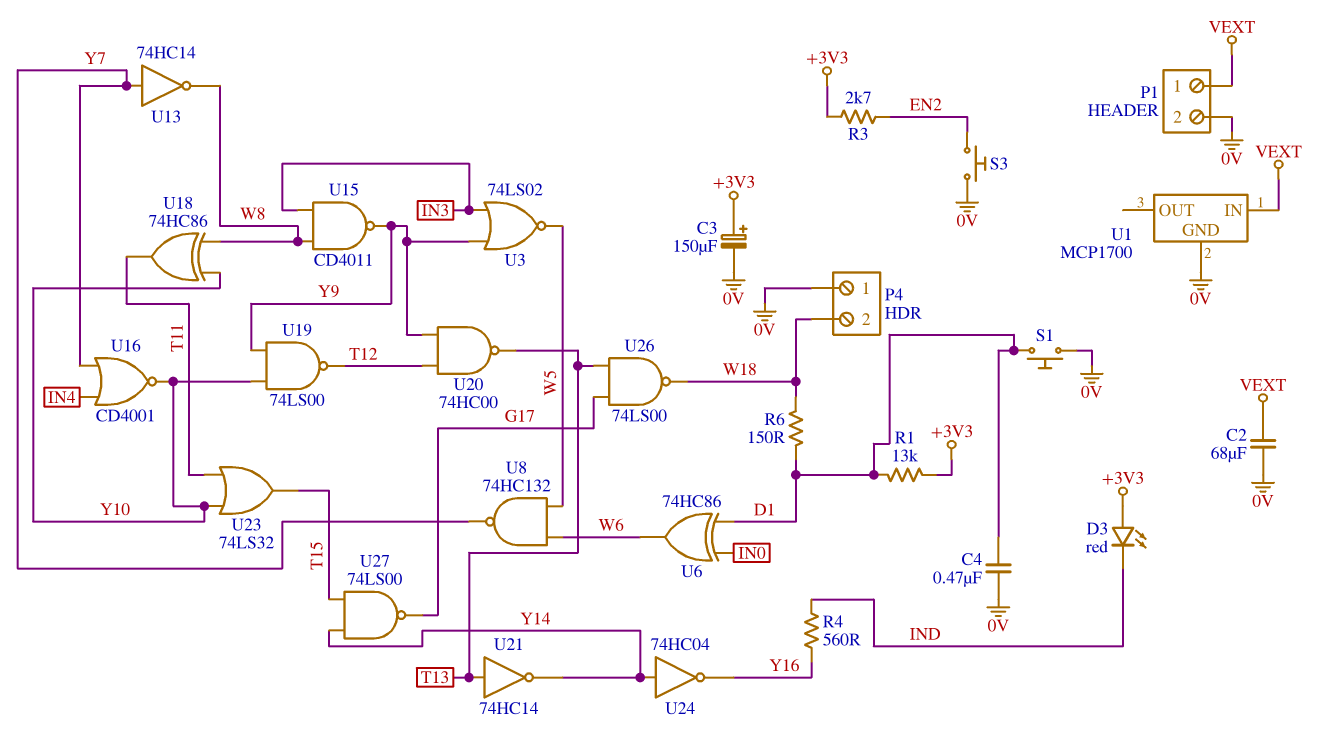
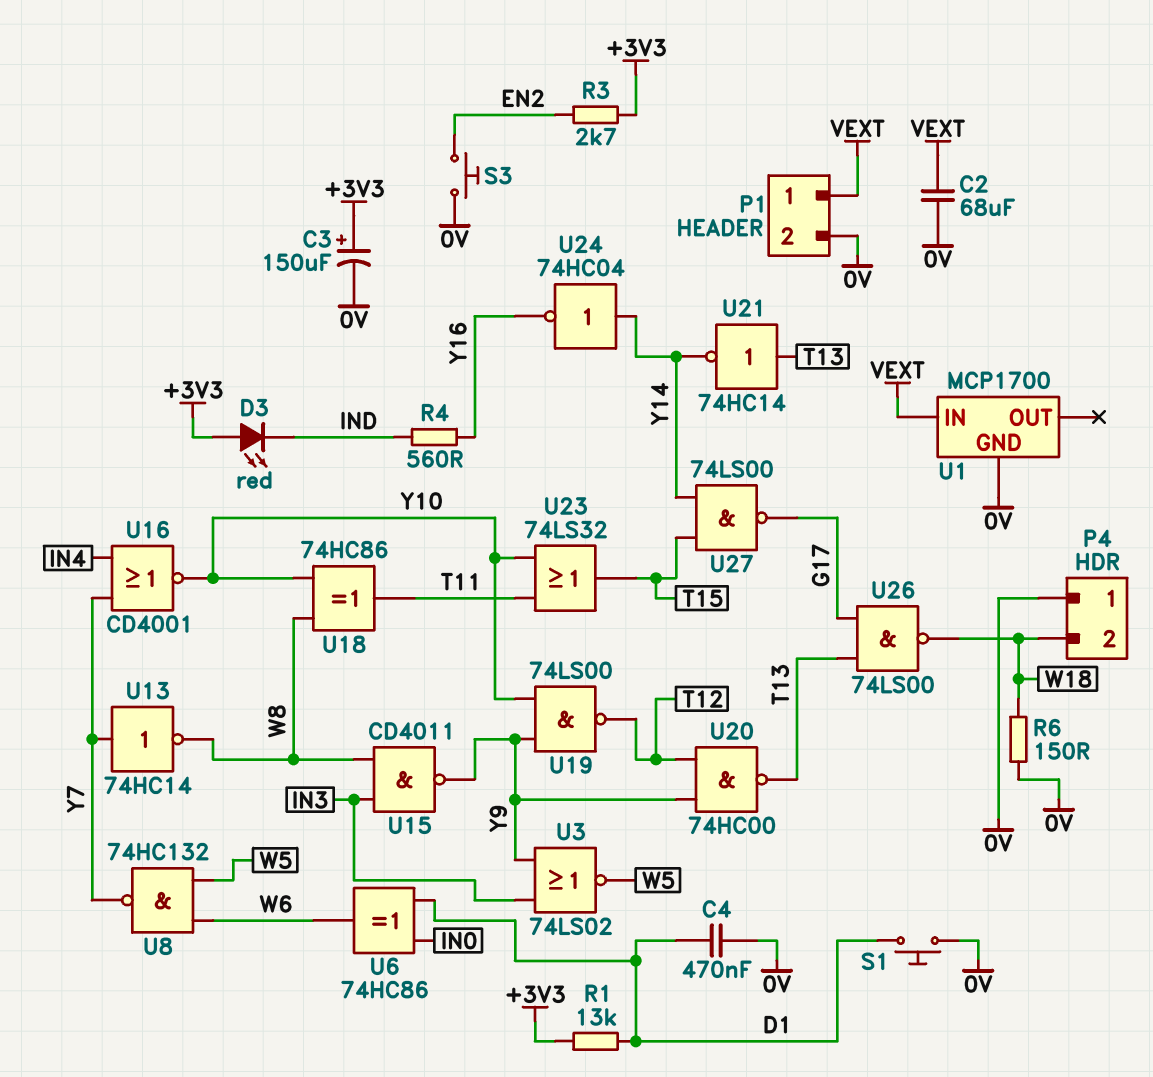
R6: 150 (D1, W18) -> 150 (0V, W18)

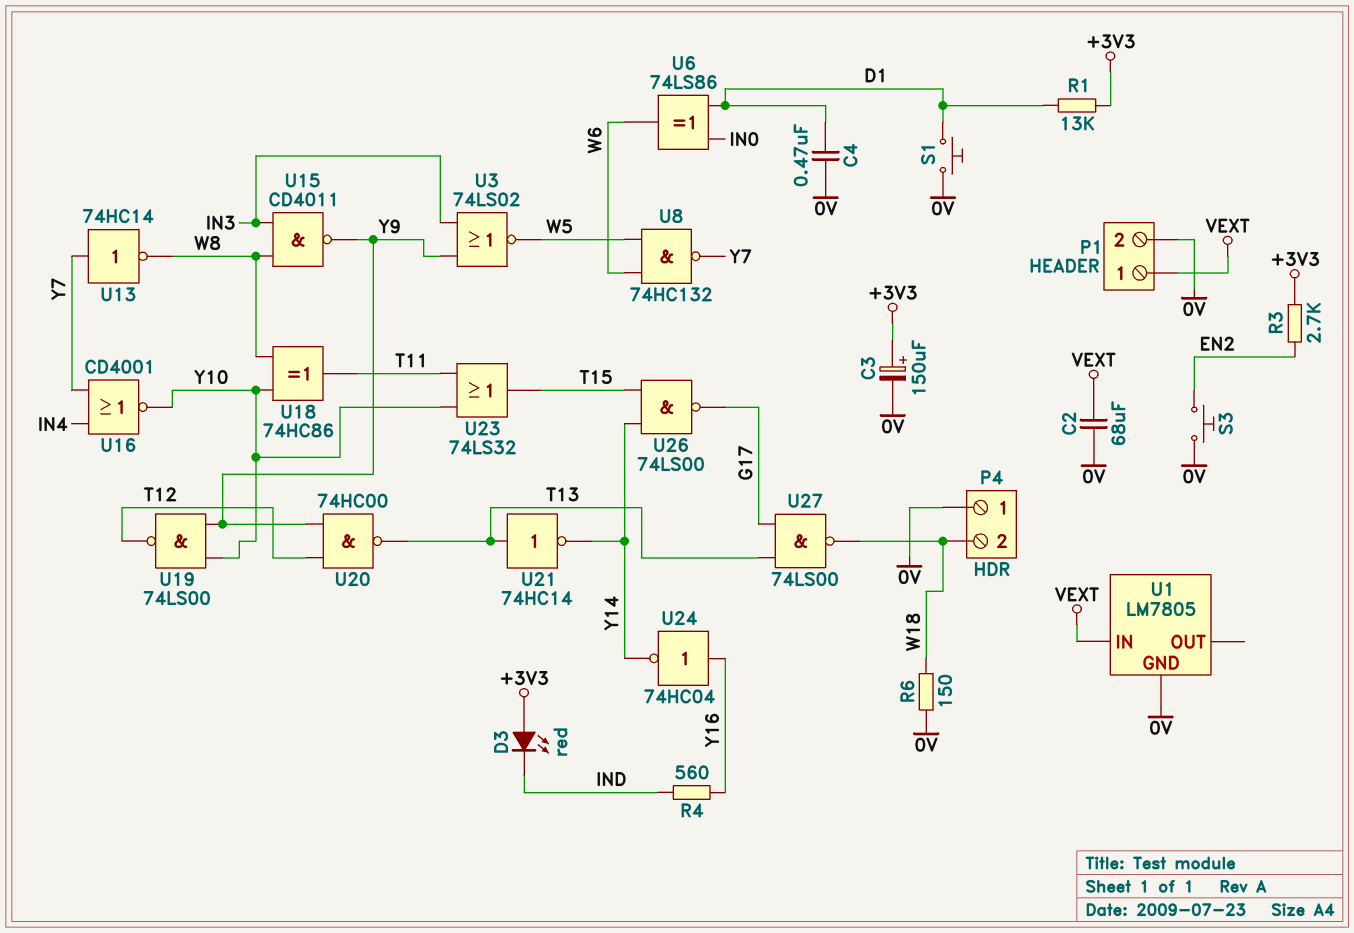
U1: MCP1700 -> LM7805
U6: XOR 74HC86 (in D1, in IN0, out W6) -> XOR 74LS86 (in D1, in IN0, out W6)
U24: NOT 74HC04 (in Y14, out Y16) -> NOT 74HC04 (in Y16, out Y14)
U26: NAND 74LS00 (in G17, in T13, out W18) -> NAND 74LS00 (in T15, in Y14, out G17)
U27: NAND 74LS00 (in T15, in Y14, out G17) -> NAND 74LS00 (in G17, in T13, out W18)

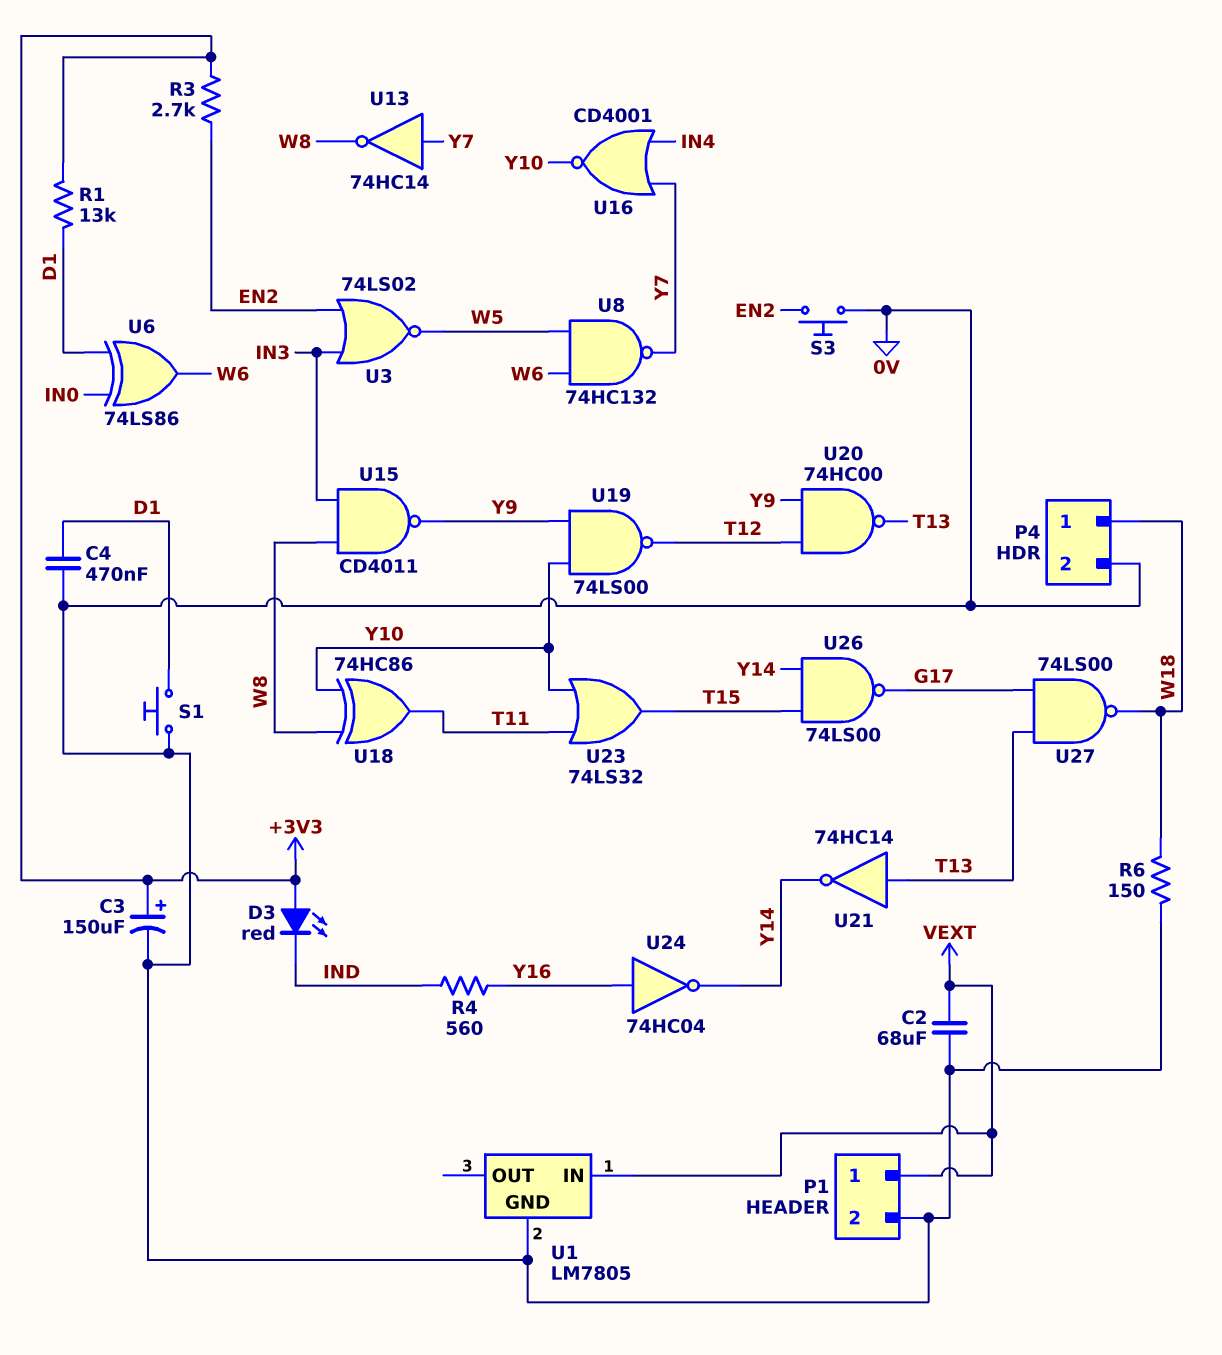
P4 pin 1: 0V -> W18
P4 pin 2: W18 -> 0V
U3: NOR 74LS02 (in IN3, in Y9, out W5) -> NOR 74LS02 (in EN2, in IN3, out W5)

